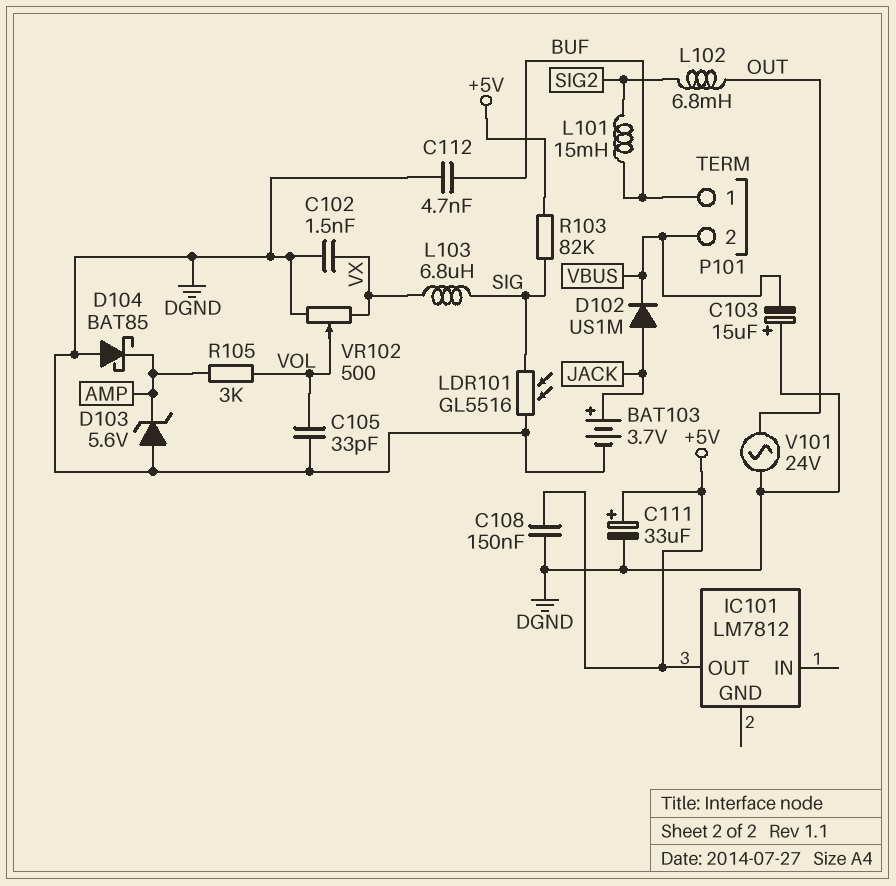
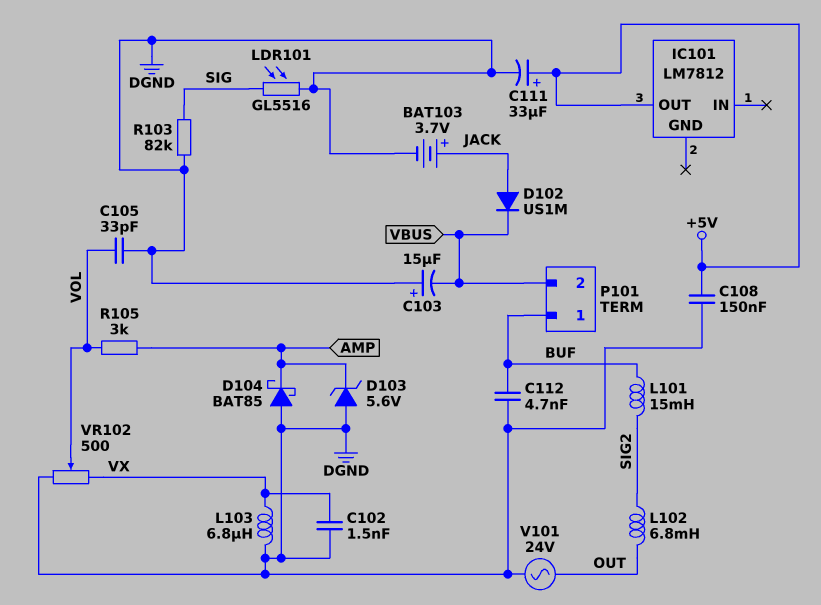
L103: 6.8uH (SIG, VX) -> 6.8uH (DGND, VX)
R103: 82k (+5V, SIG) -> 82k (DGND, SIG)

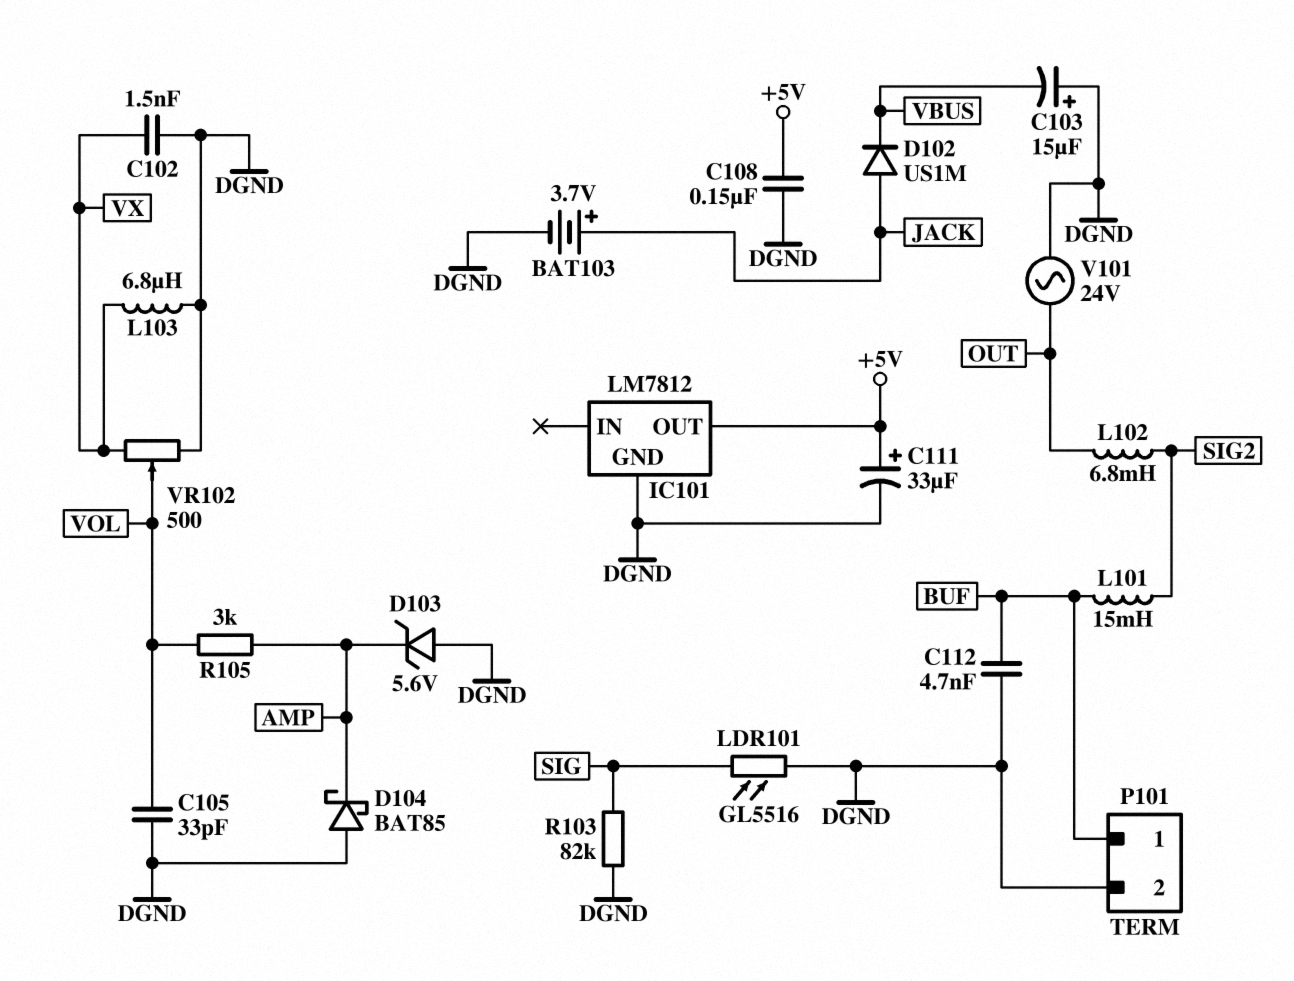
IC101 pin GND: none -> DGND
P101 pin 2: VBUS -> DGND

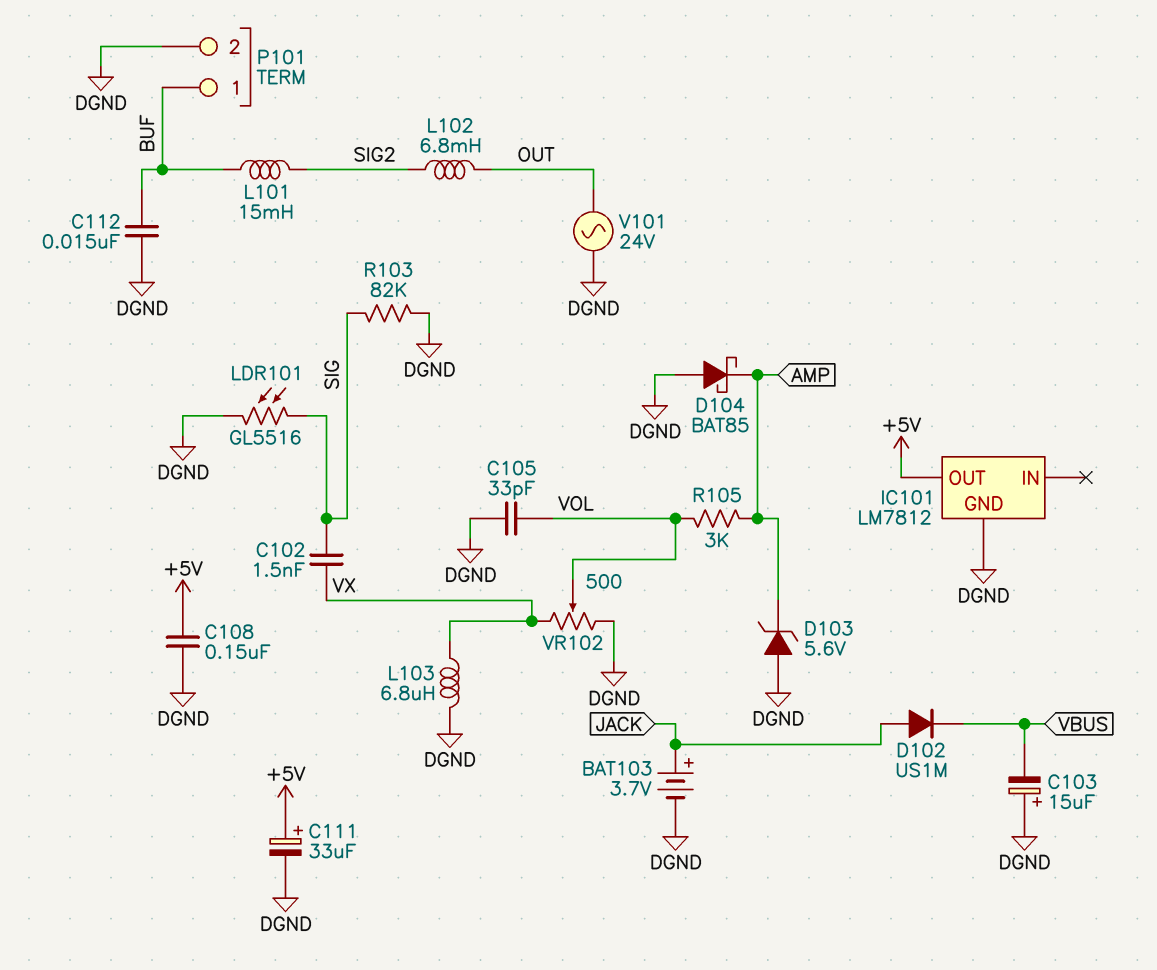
C102: 1.5nF (DGND, VX) -> 1.5nF (SIG, VX)
C112: 4.7nF (BUF, DGND) -> 15nF (BUF, DGND)

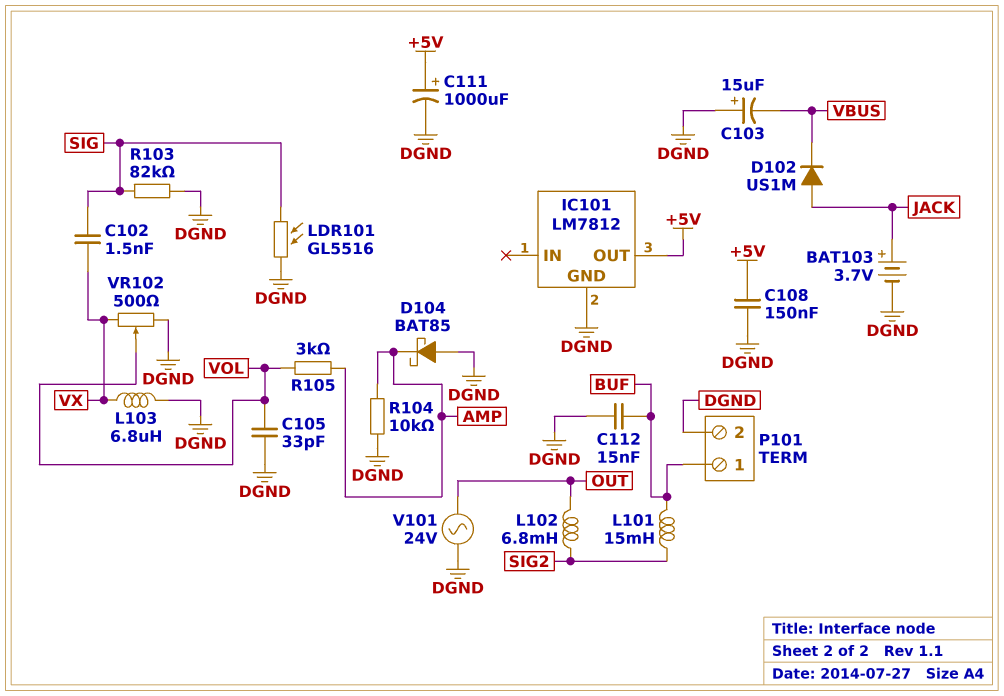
C111: 33uF (plus +5V, minus DGND) -> 1000uF (plus +5V, minus DGND)
D103: zener 5.6V (A DGND, K AMP) -> none
R104: none -> 10k (AMP, DGND)

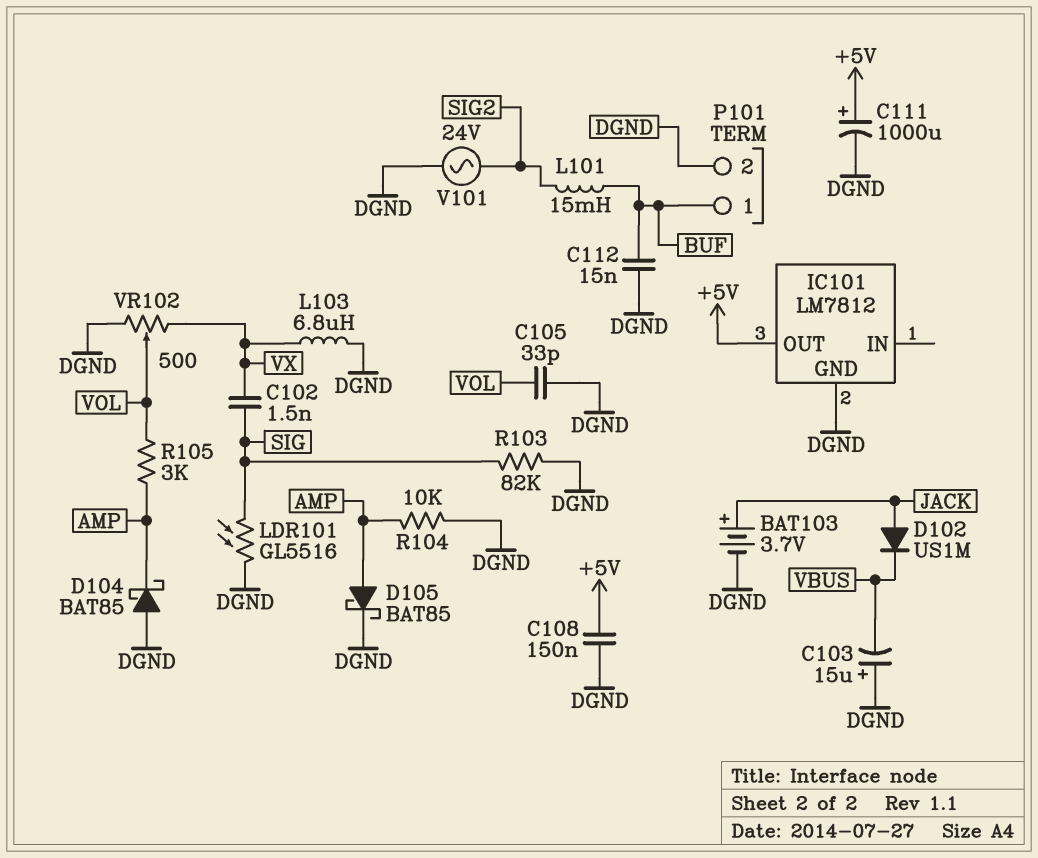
D105: none -> schottky BAT85 (A AMP, K DGND)
L102: 6.8mH (OUT, SIG2) -> none
V101: AC 24V (DGND, OUT) -> AC 24V (DGND, SIG2)

